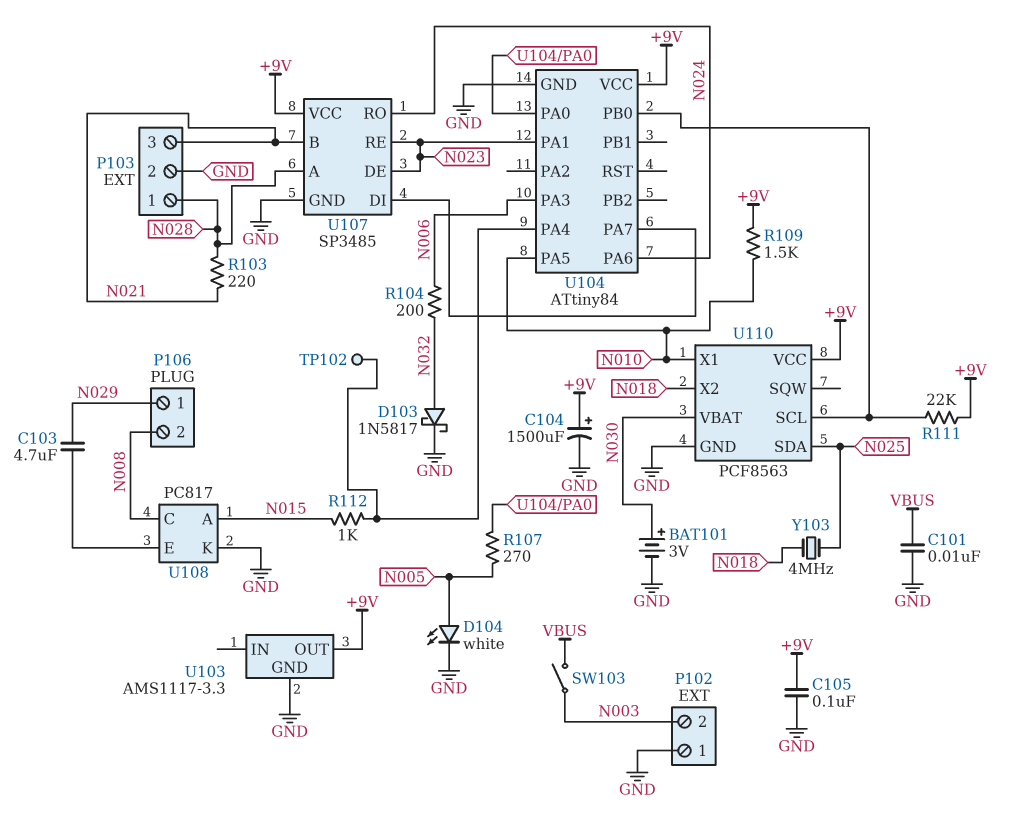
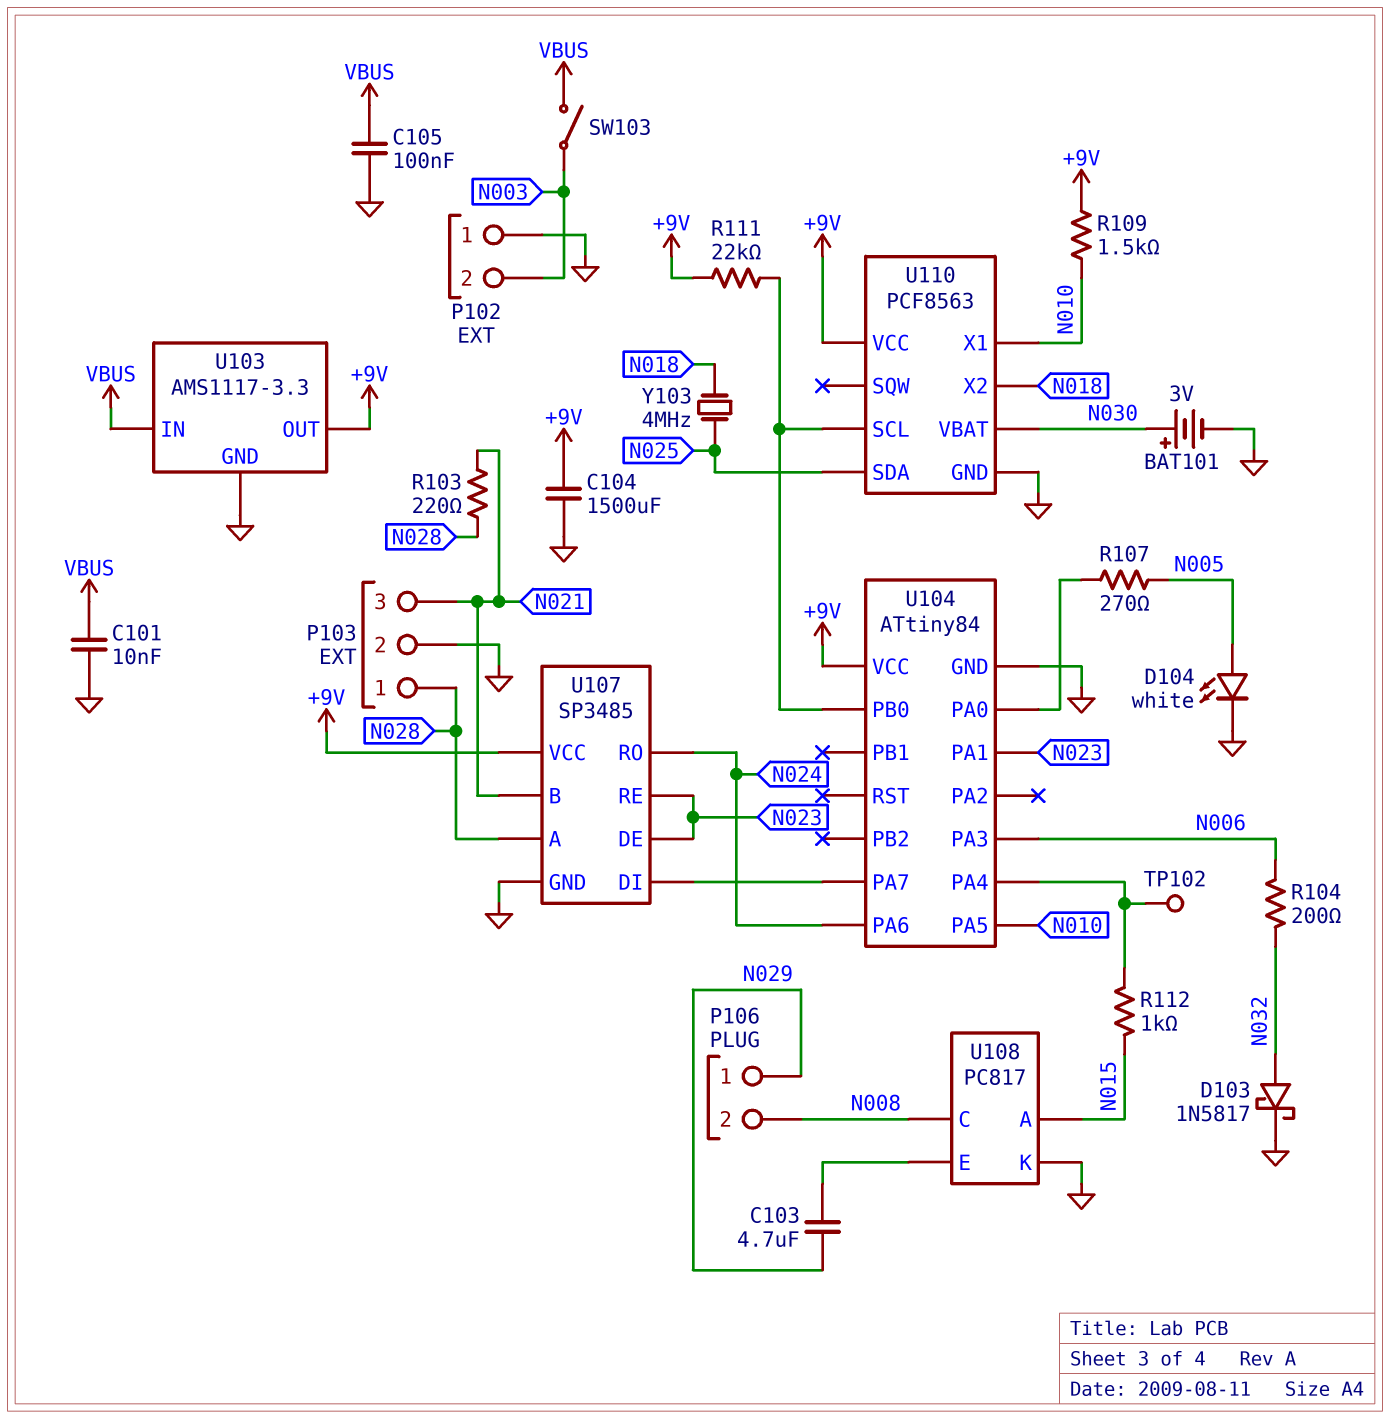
C104: 1500uF (plus +9V, minus GND) -> 1500uF (+9V, GND)
C105: 100nF (+9V, GND) -> 100nF (GND, VBUS)
U103 pin IN: none -> VBUS

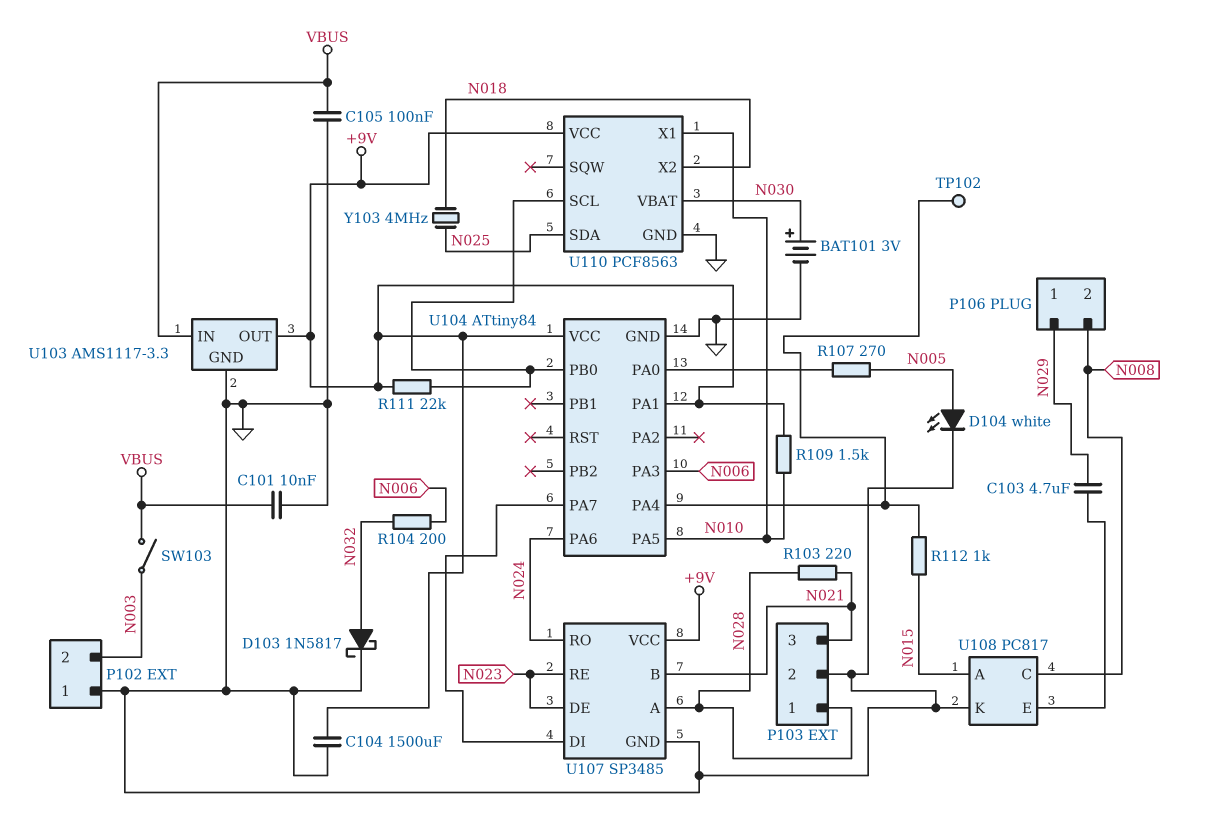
U104 pin PA1: N023 -> +9V

